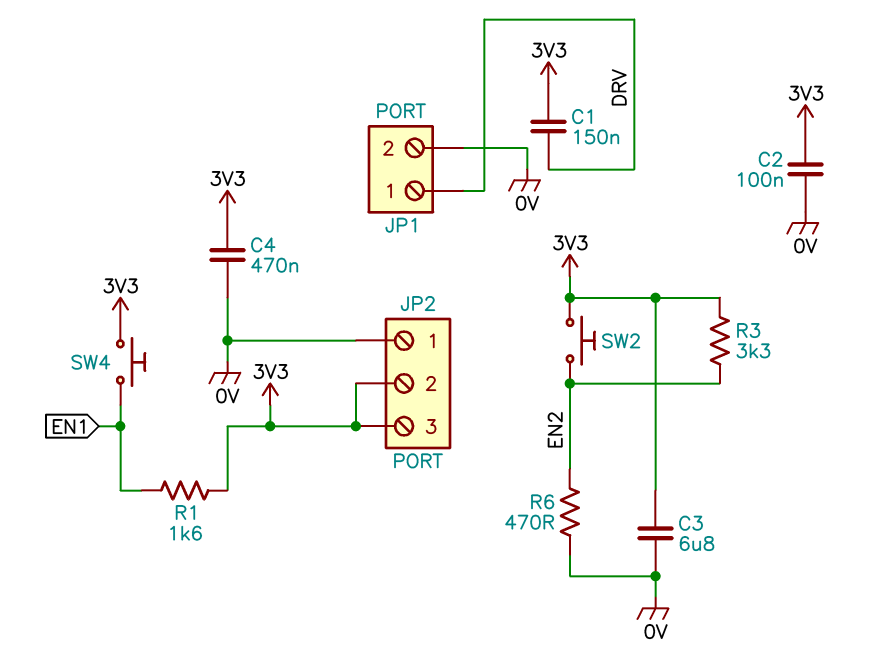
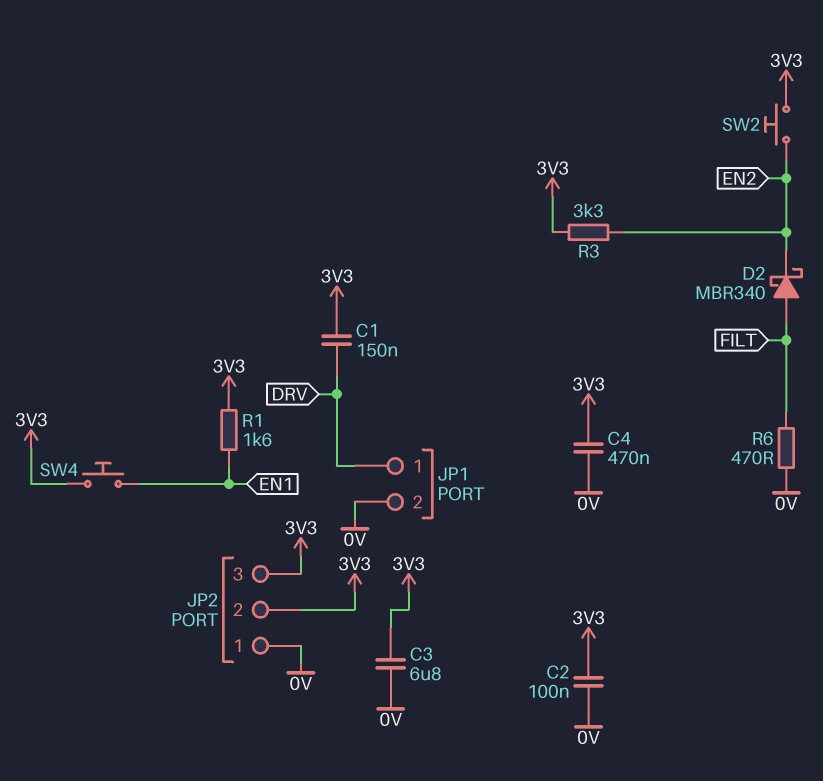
D2: none -> schottky MBR340 (A FILT, K EN2)
R6: 470 (0V, EN2) -> 470 (0V, FILT)

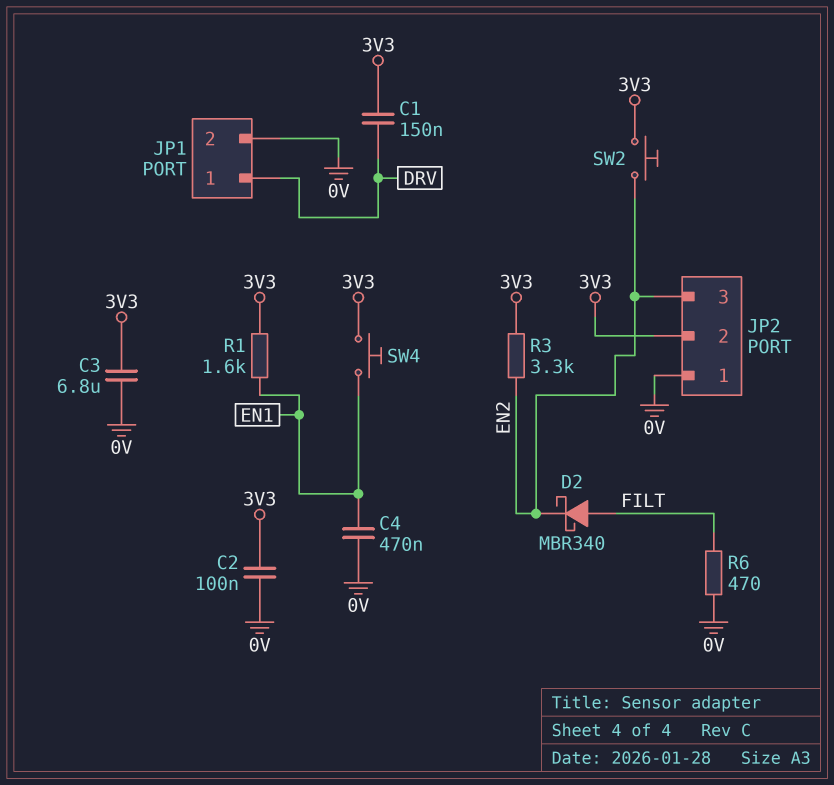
C4: 470nF (0V, 3V3) -> 470nF (0V, EN1)
JP2 pin 3: 3V3 -> EN2

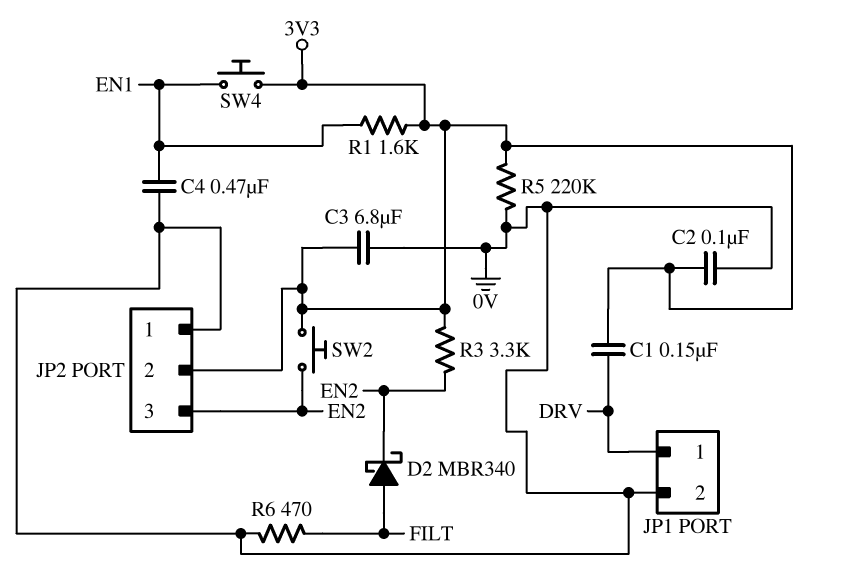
R5: none -> 220k (0V, 3V3)

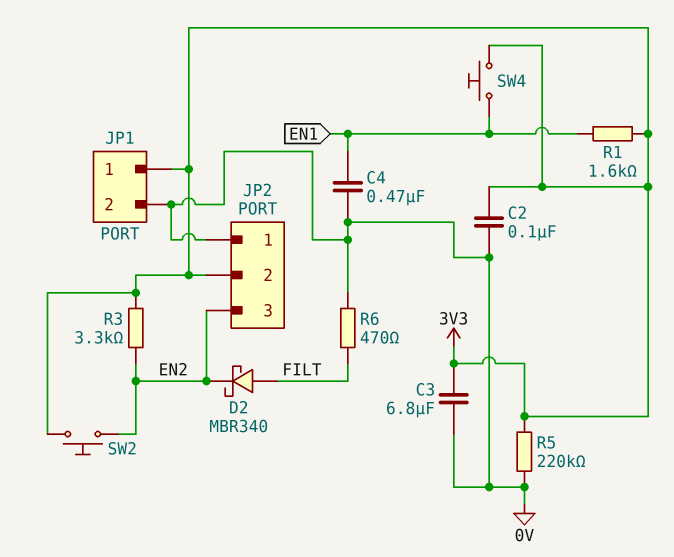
C1: 150nF (3V3, DRV) -> none
JP1 pin 1: DRV -> 3V3

